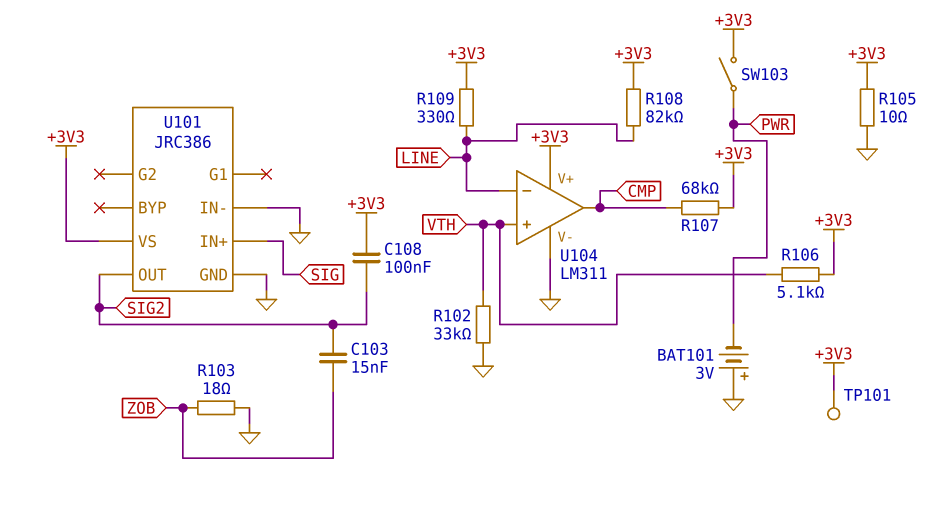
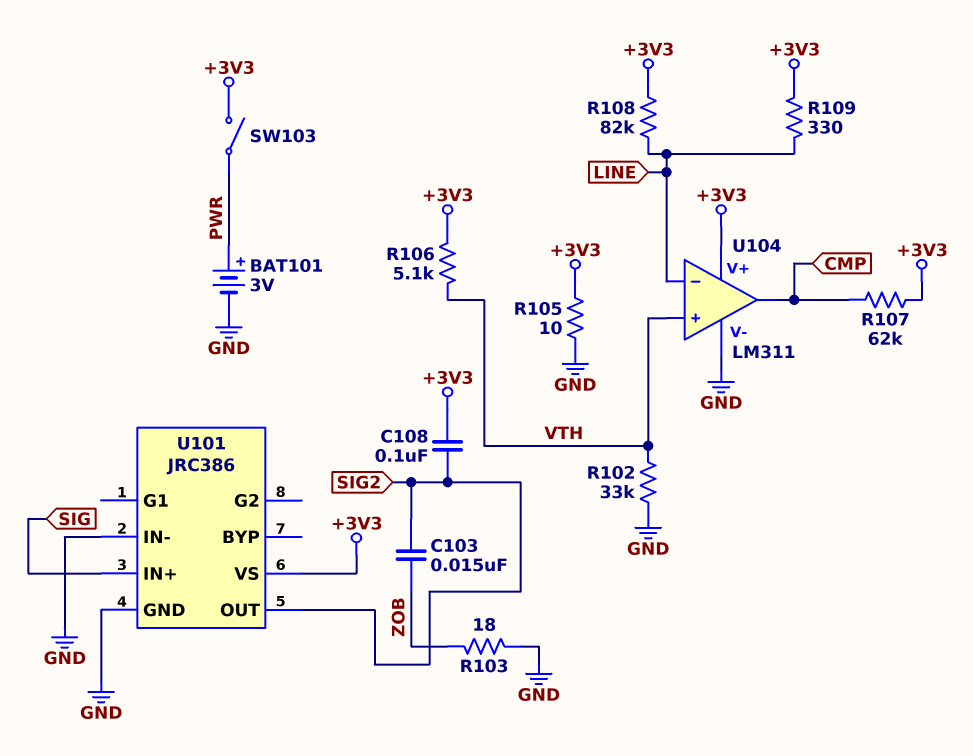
BAT101: 3V (plus GND, minus PWR) -> 3V (plus PWR, minus GND)
R107: 68k (+3V3, CMP) -> 62k (+3V3, CMP)
TP101: test point (+3V3) -> none

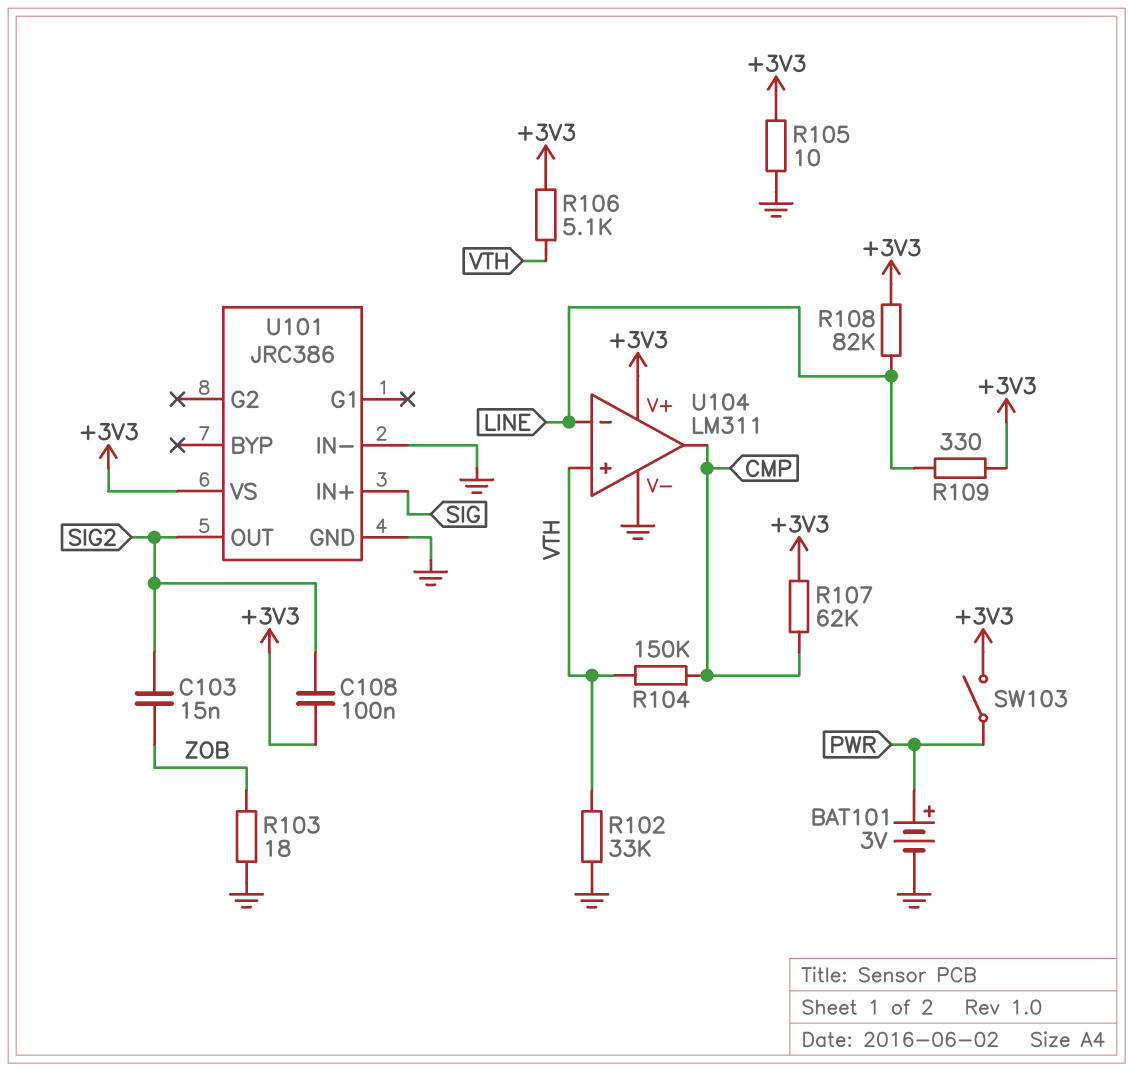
R104: none -> 150k (CMP, VTH)

